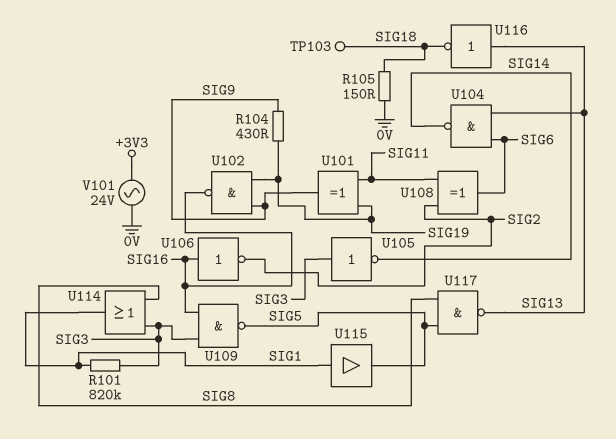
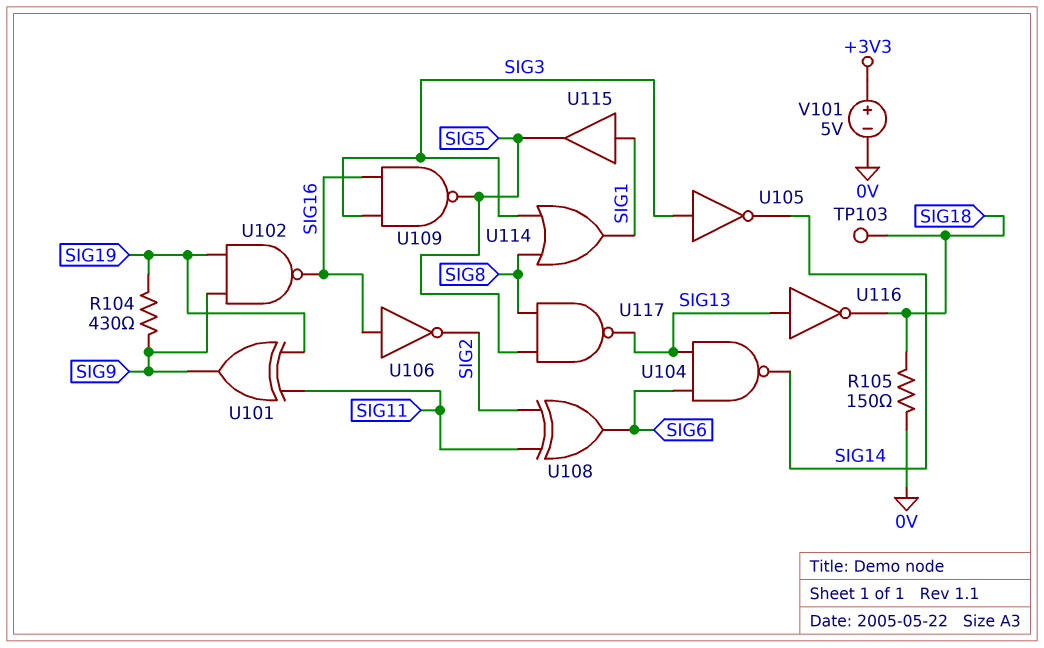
R101: 820k (SIG1, SIG3) -> none
V101: AC 24V (+3V3, 0V) -> 5V (plus +3V3, minus 0V)

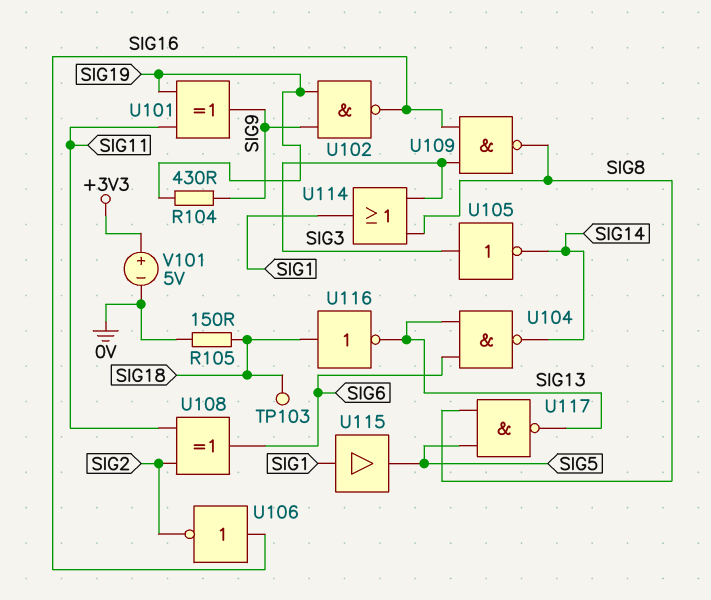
U109: NAND (in SIG3, in SIG16, out SIG5) -> NAND (in SIG3, in SIG16, out SIG8)
U116: NOT (in SIG13, out SIG18) -> NOT (in SIG18, out SIG13)

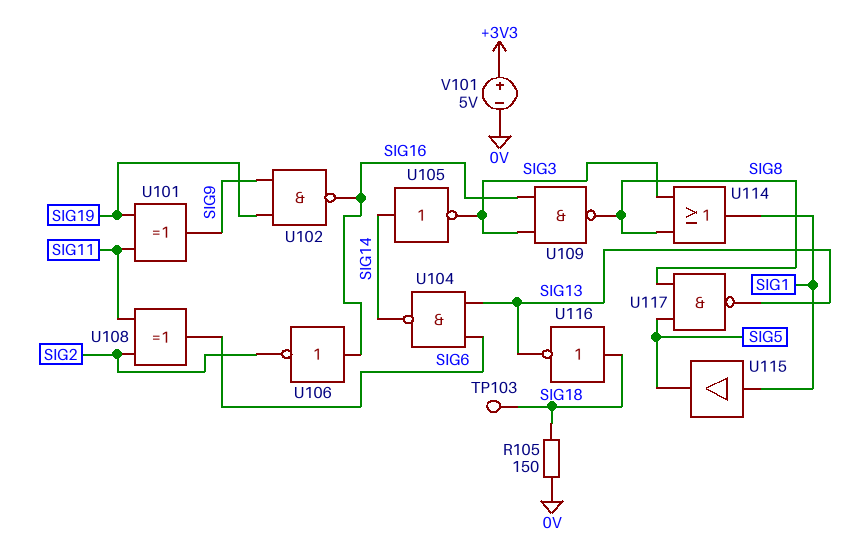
R104: 430 (SIG9, SIG19) -> none
U105: NOT (in SIG3, out SIG14) -> NOT (in SIG14, out SIG3)

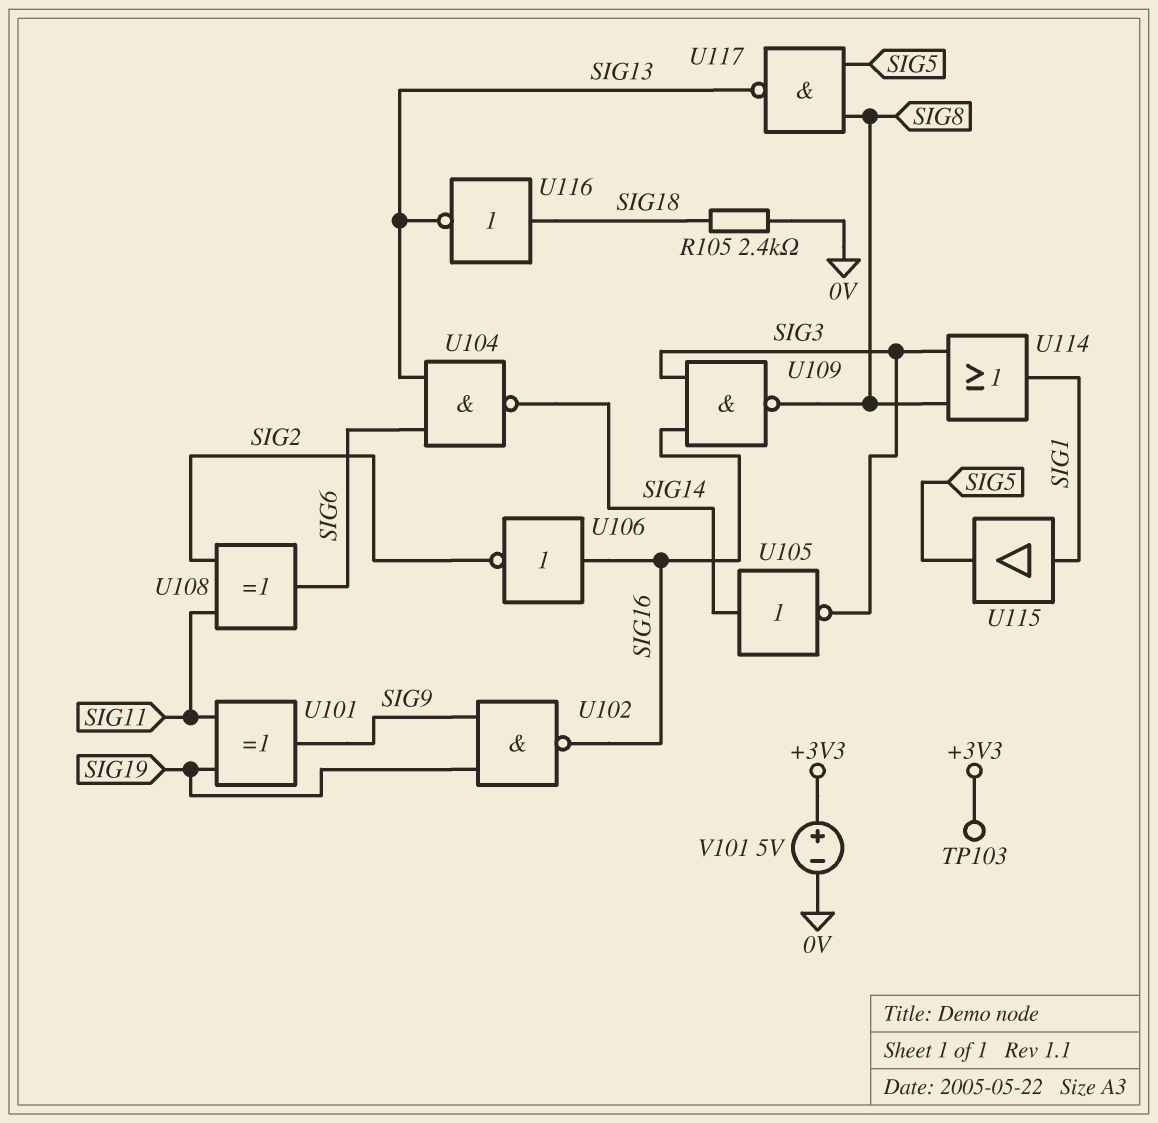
R105: 150 (0V, SIG18) -> 2.4k (0V, SIG18)
TP103: test point (SIG18) -> test point (+3V3)

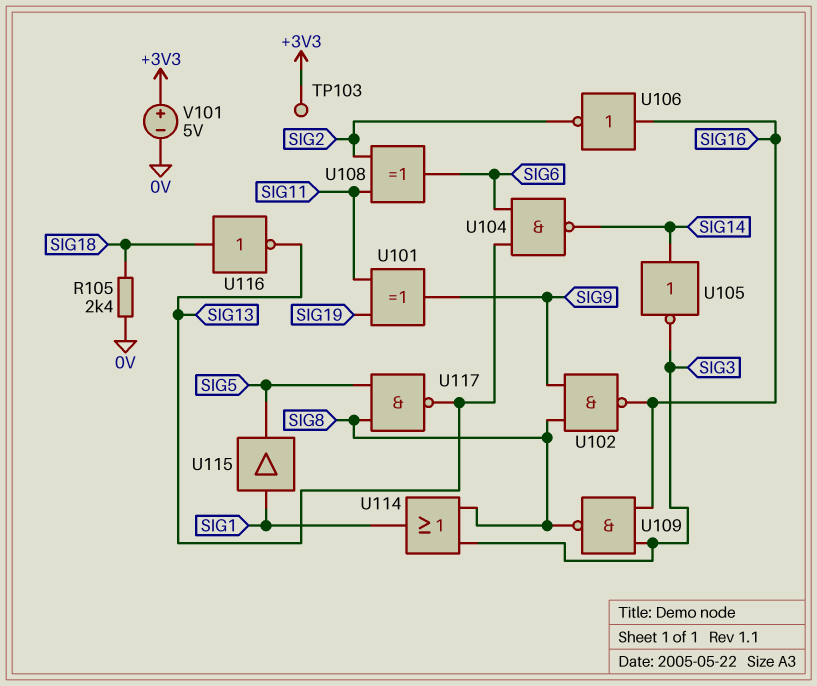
U102: NAND (in SIG9, in SIG19, out SIG16) -> NAND (in SIG8, in SIG9, out SIG16)

